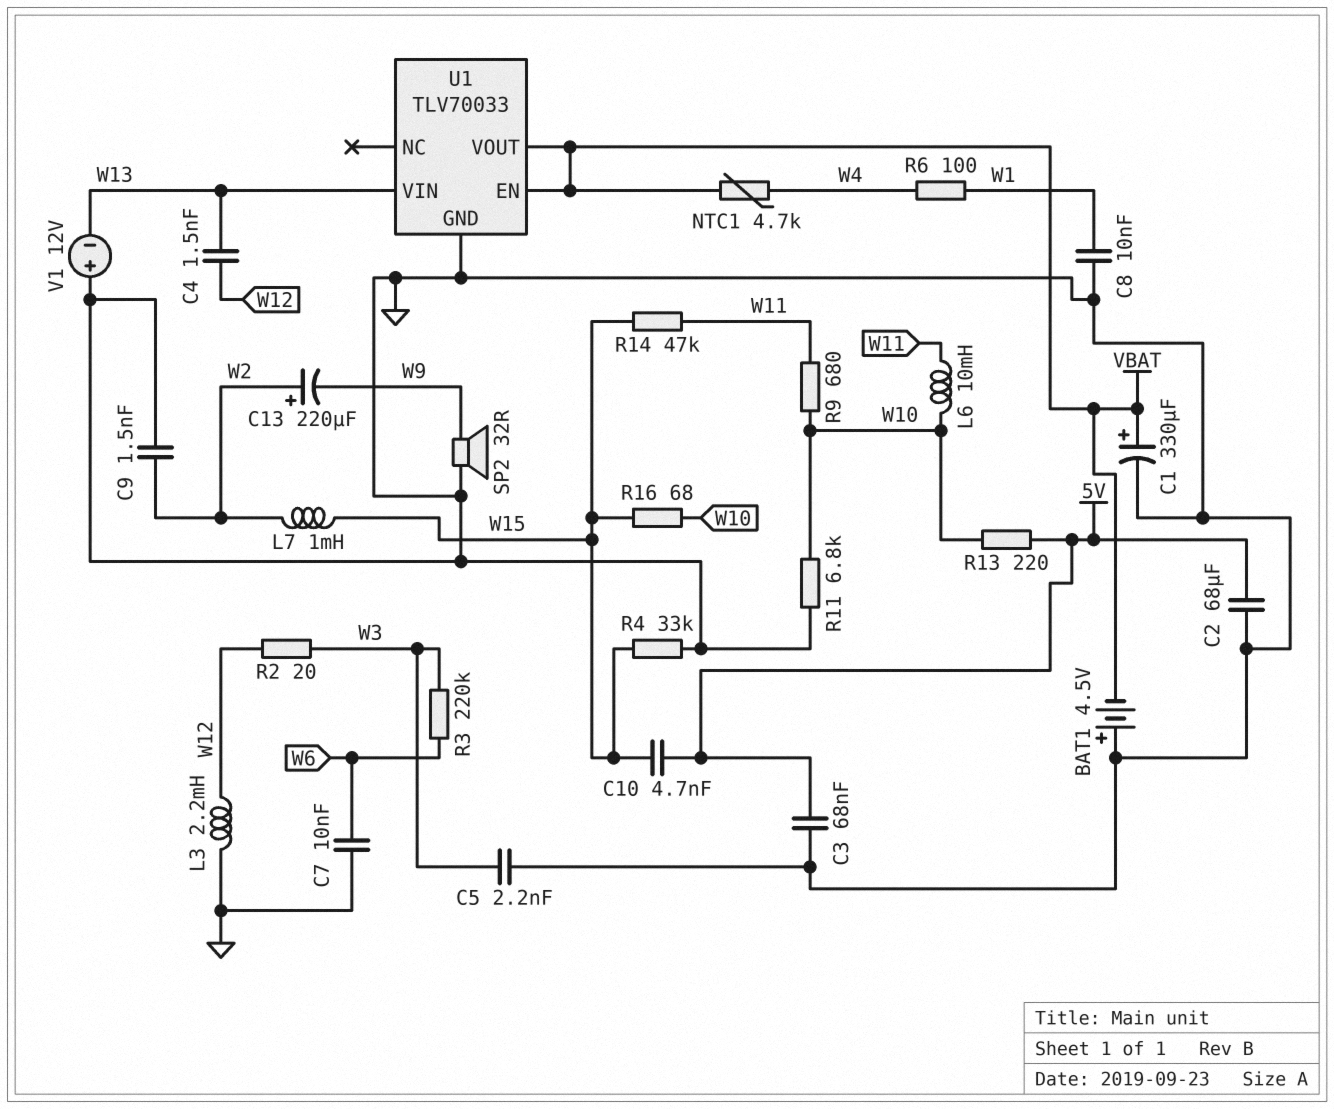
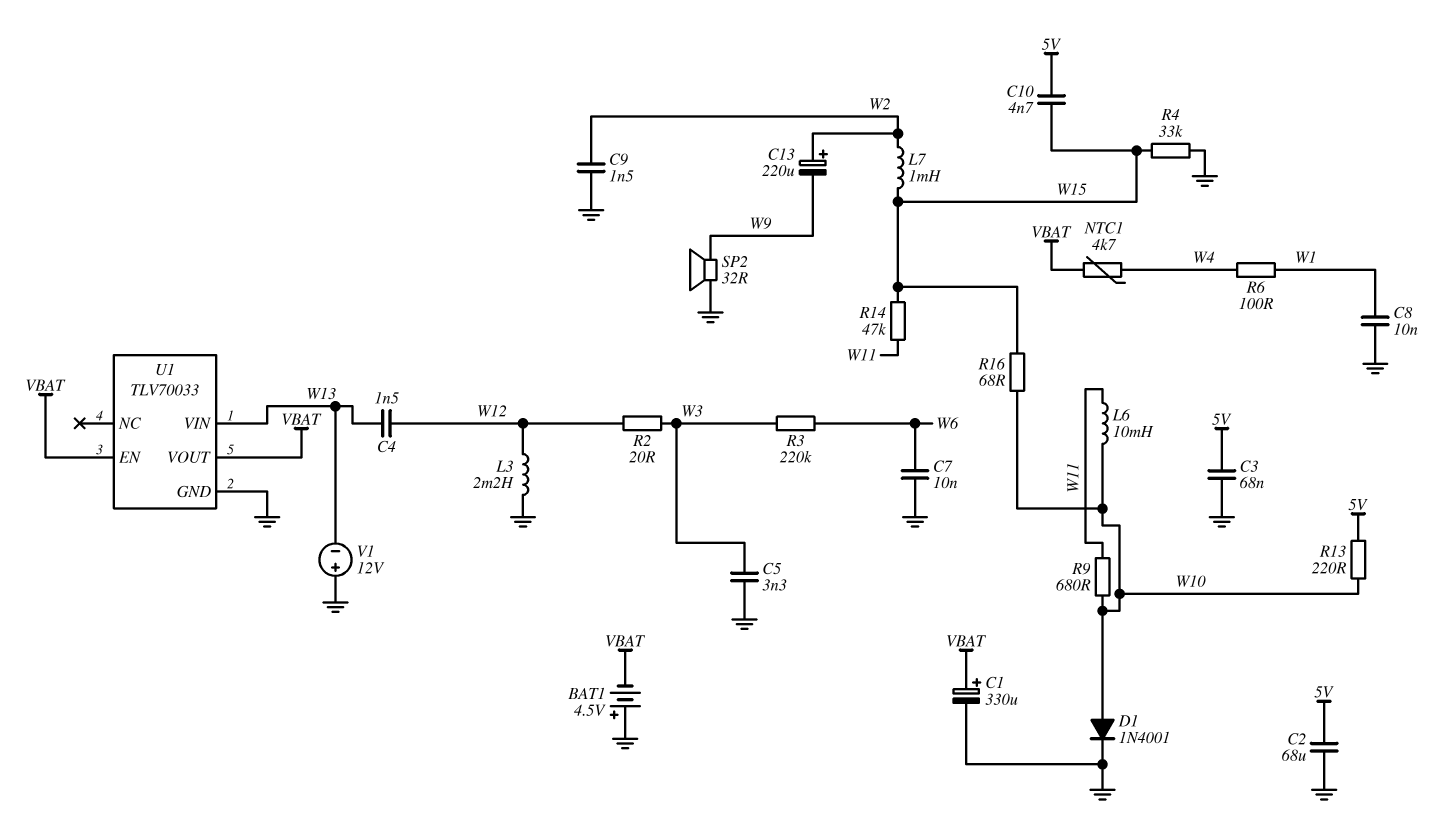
C5: 2.2nF (GND, W3) -> 3.3nF (GND, W3)
D1: none -> diode 1N4001 (A W10, K GND)
R11: 6.8k (GND, W10) -> none

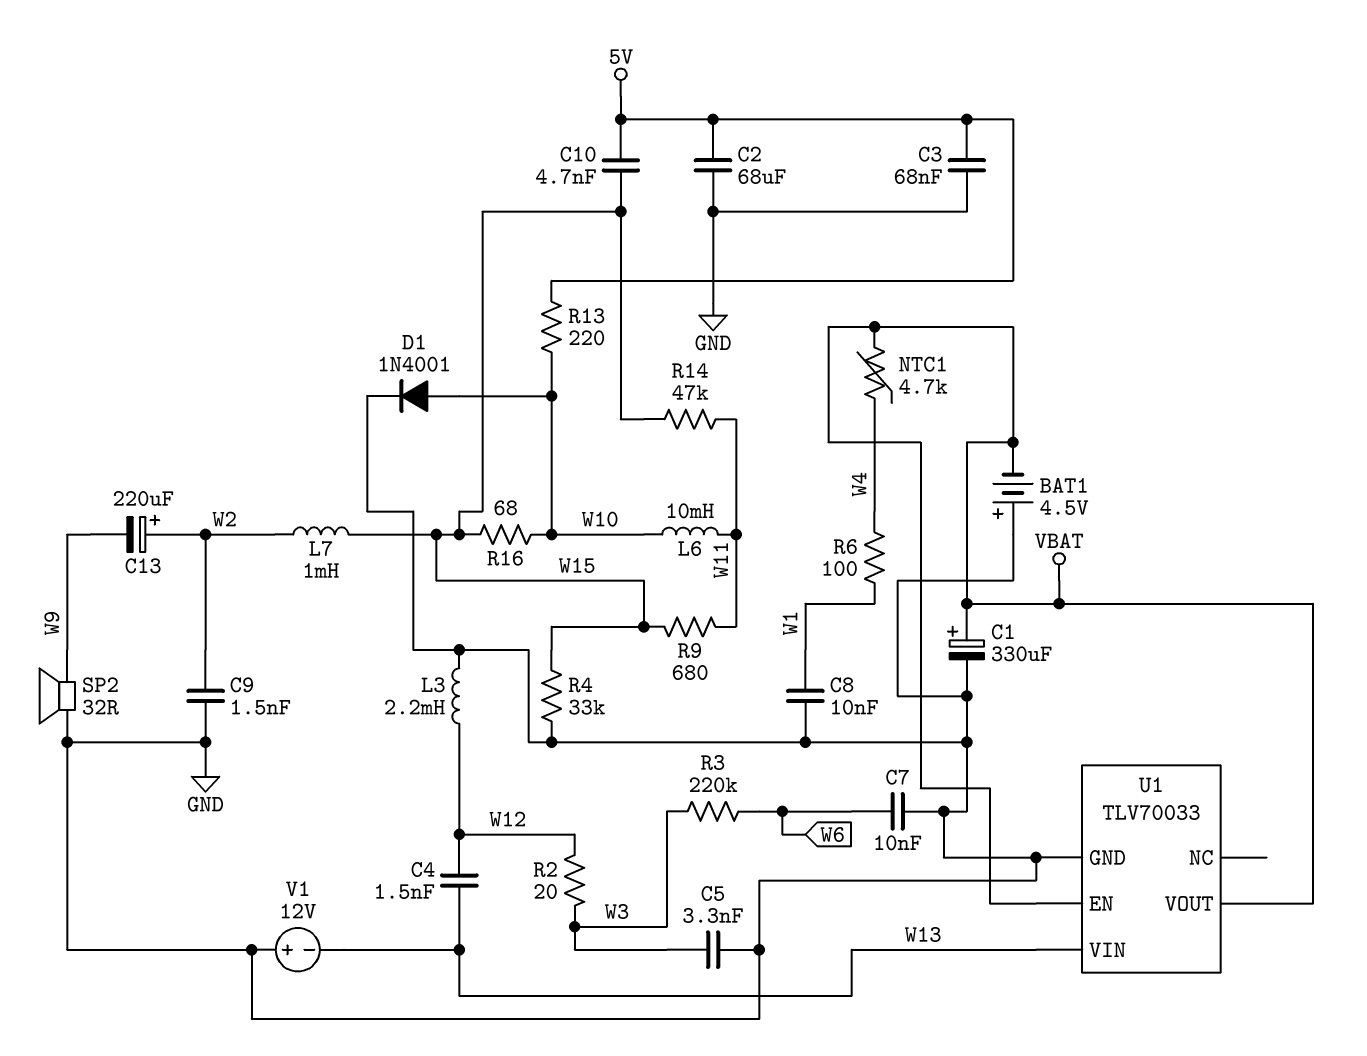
R9: 680 (W10, W11) -> 680 (W11, W15)

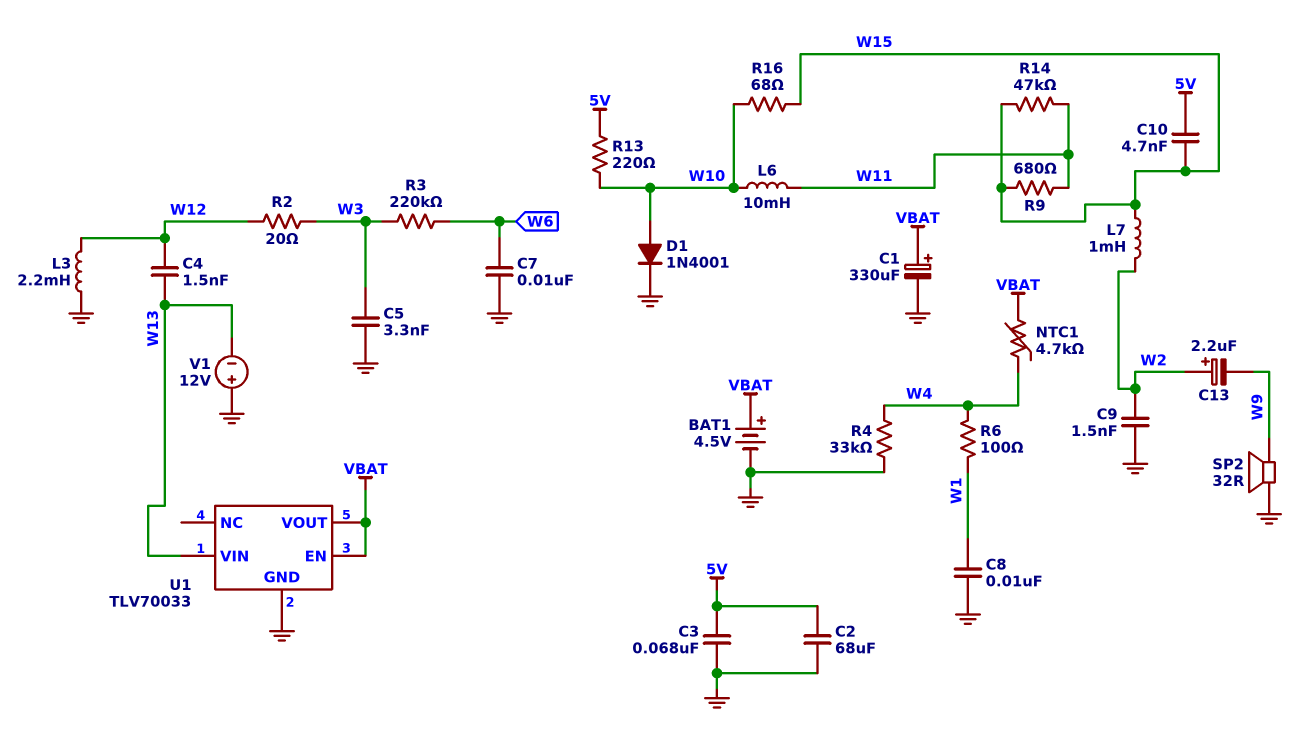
BAT1: 4.5V (plus GND, minus VBAT) -> 4.5V (plus VBAT, minus GND)
C13: 220uF (plus W2, minus W9) -> 2.2uF (plus W2, minus W9)
R4: 33k (GND, W15) -> 33k (GND, W4)

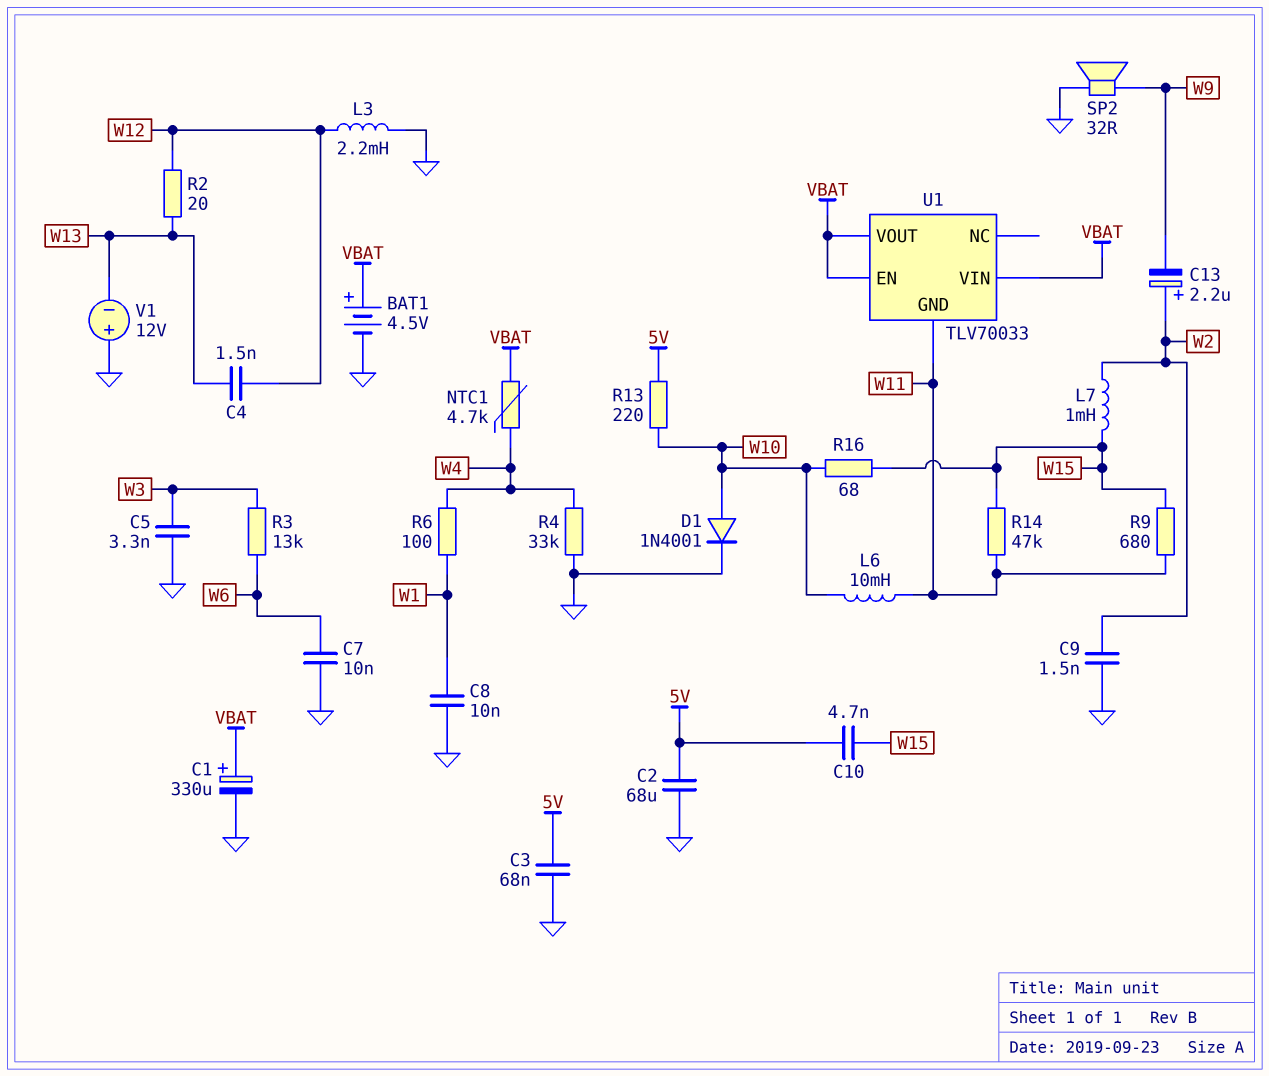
R2: 20 (W3, W12) -> 20 (W12, W13)
R3: 220k (W3, W6) -> 13k (W3, W6)
U1 pin GND: GND -> W11
U1 pin VIN: W13 -> VBAT

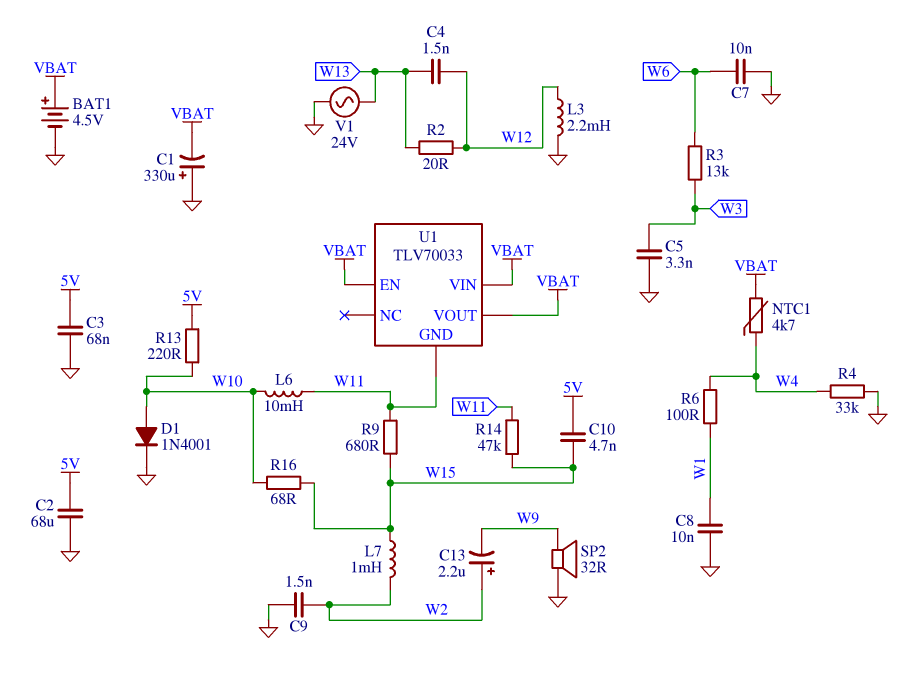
C1: 330uF (plus VBAT, minus GND) -> 330uF (plus GND, minus VBAT)
V1: 12V (plus GND, minus W13) -> AC 24V (GND, W13)

